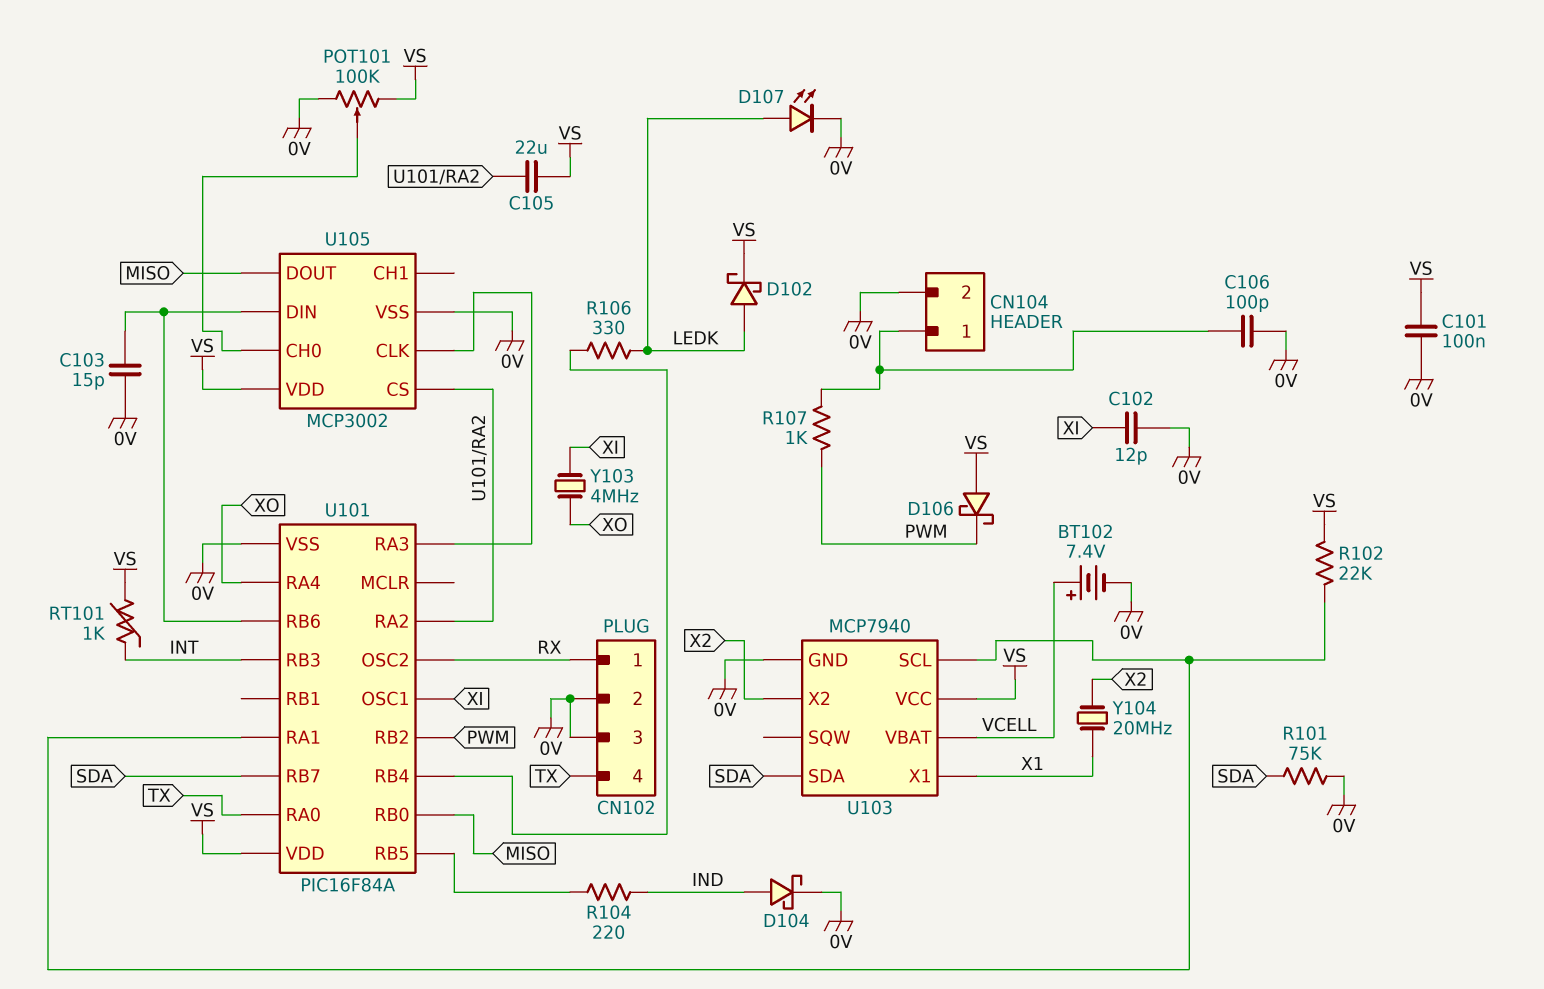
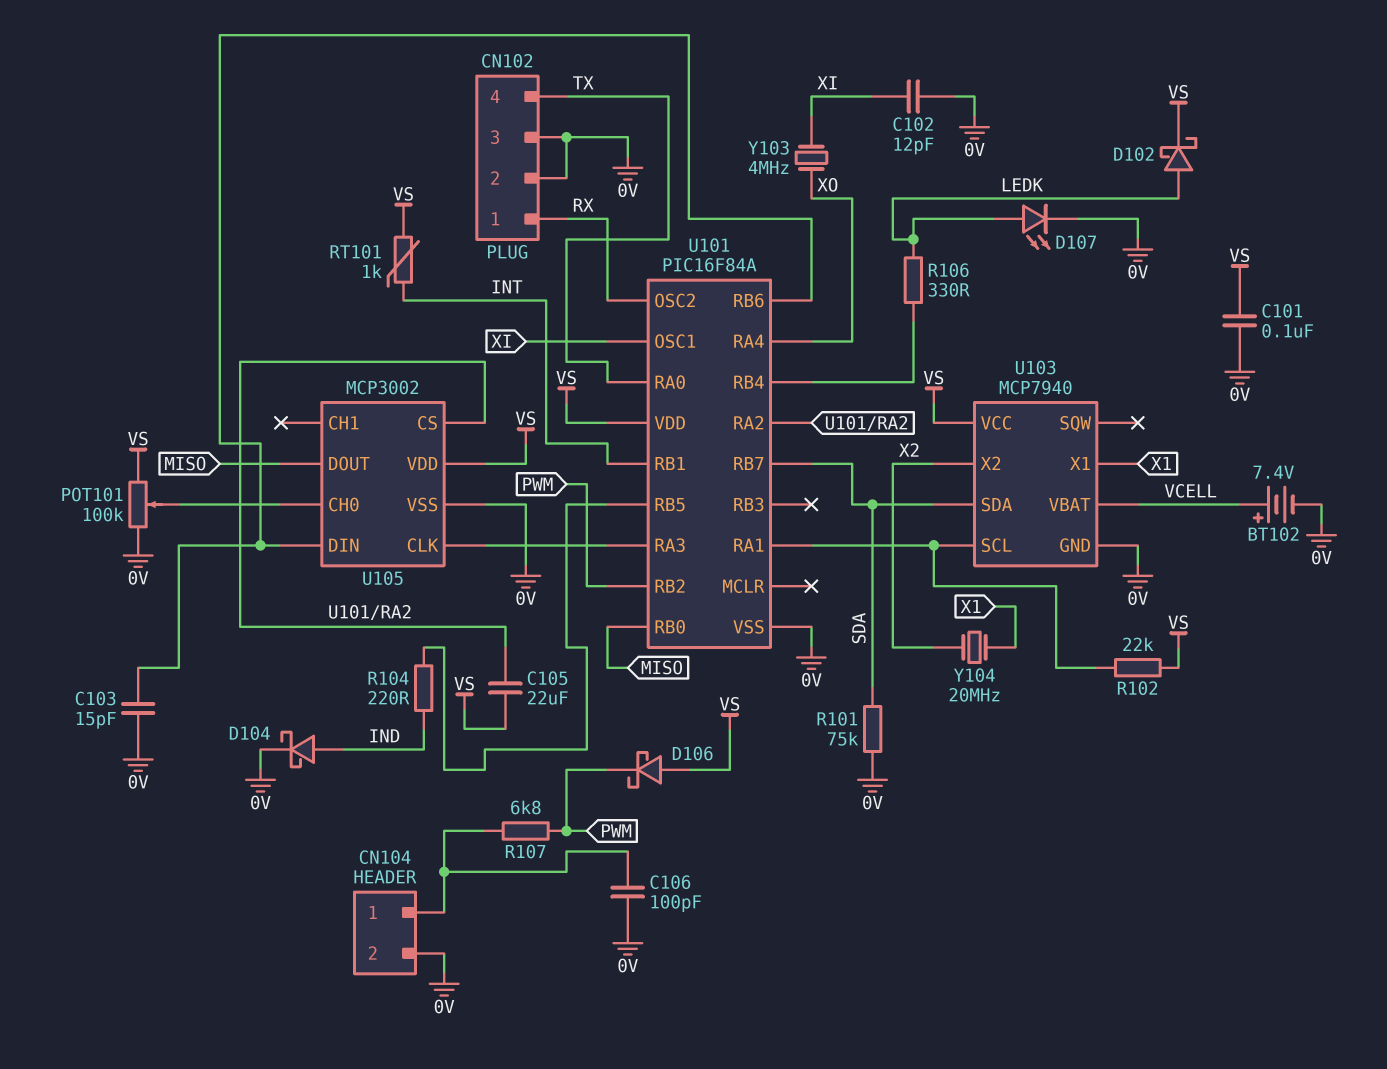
R107: 1k (CN104/1, PWM) -> 6.8k (CN104/1, PWM)
U101 pin RB1: none -> INT
U101 pin RB3: INT -> none

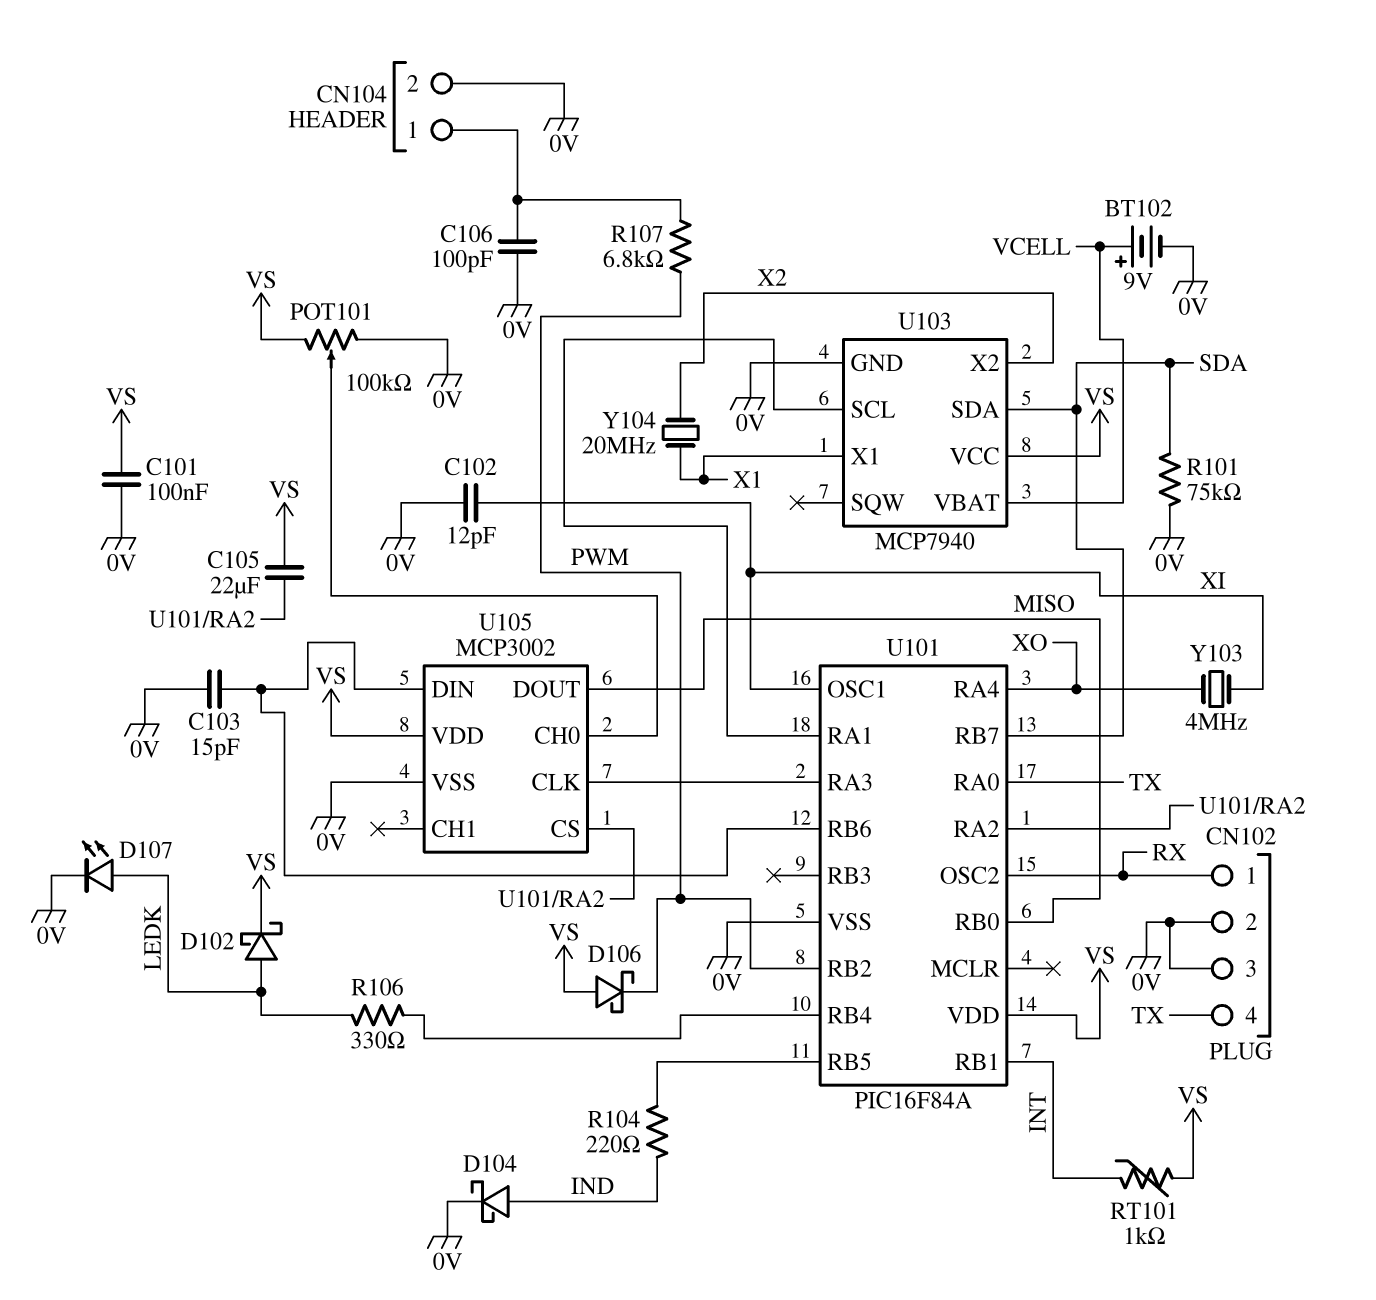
BT102: 7.4V (plus VCELL, minus 0V) -> 9V (plus VCELL, minus 0V)
R102: 22k (U101/RA1, VS) -> none

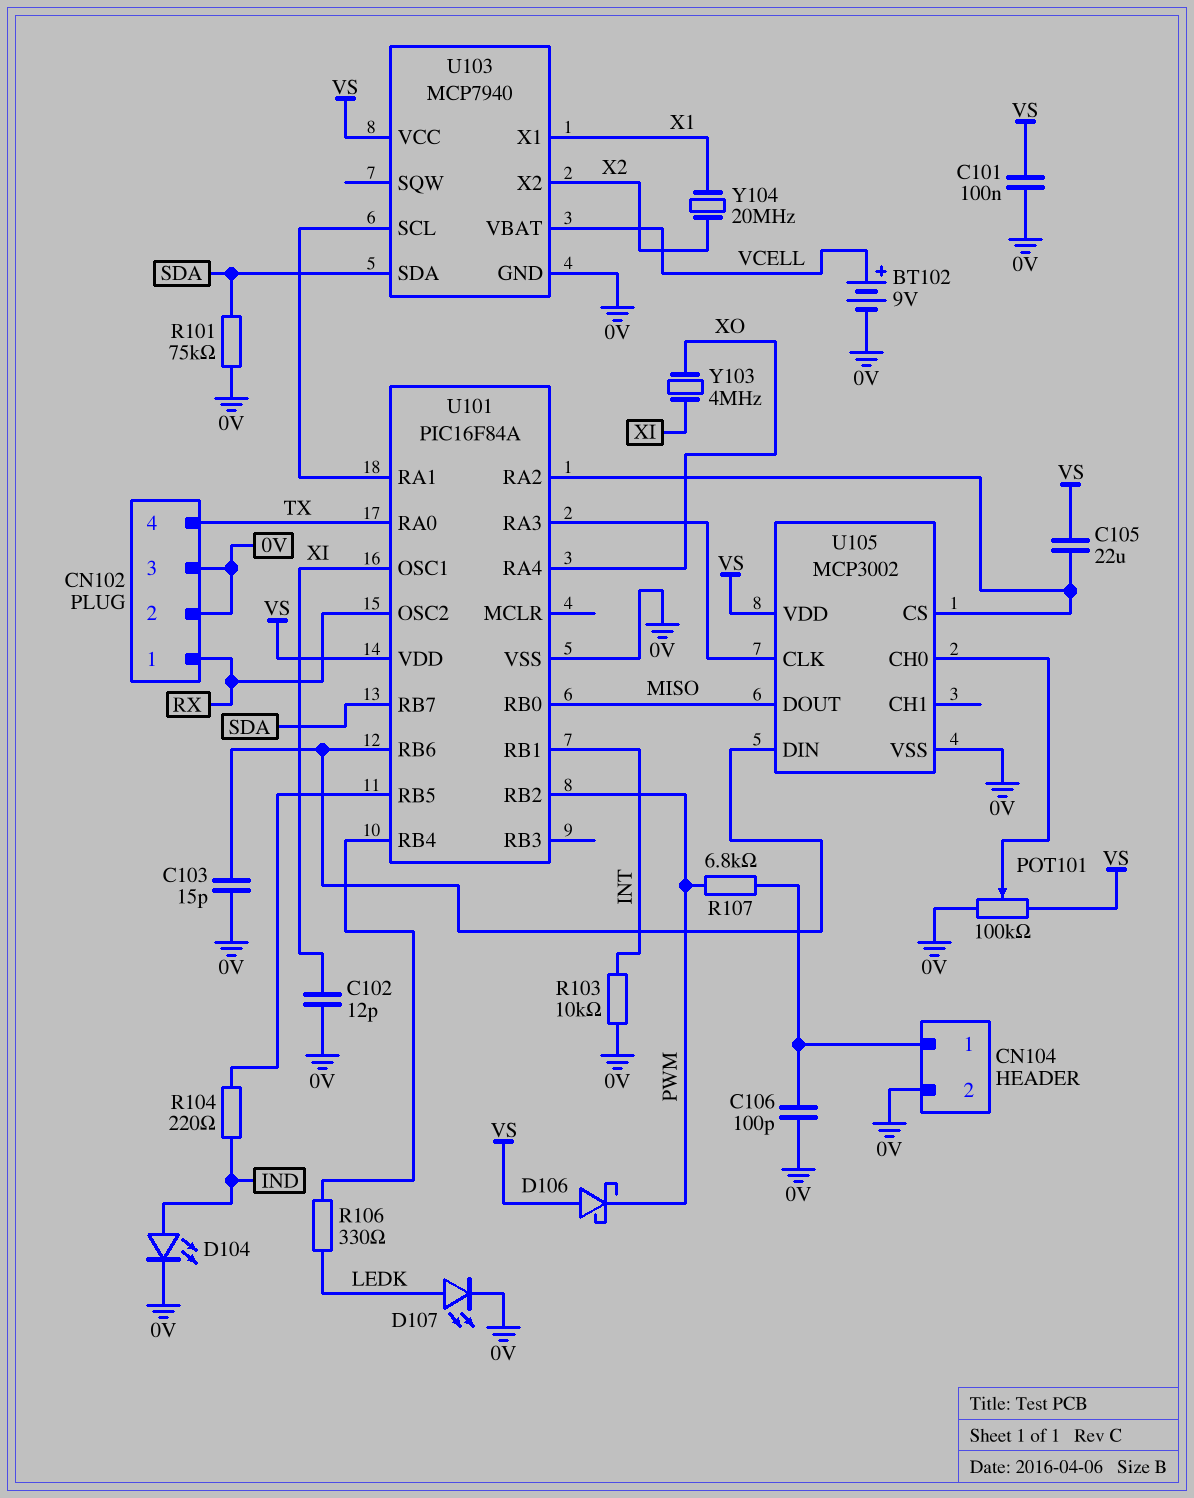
D102: schottky (A LEDK, K VS) -> none
D104: schottky (A IND, K 0V) -> LED (A IND, K 0V)
R103: none -> 10k (0V, INT)
RT101: 1k (INT, VS) -> none

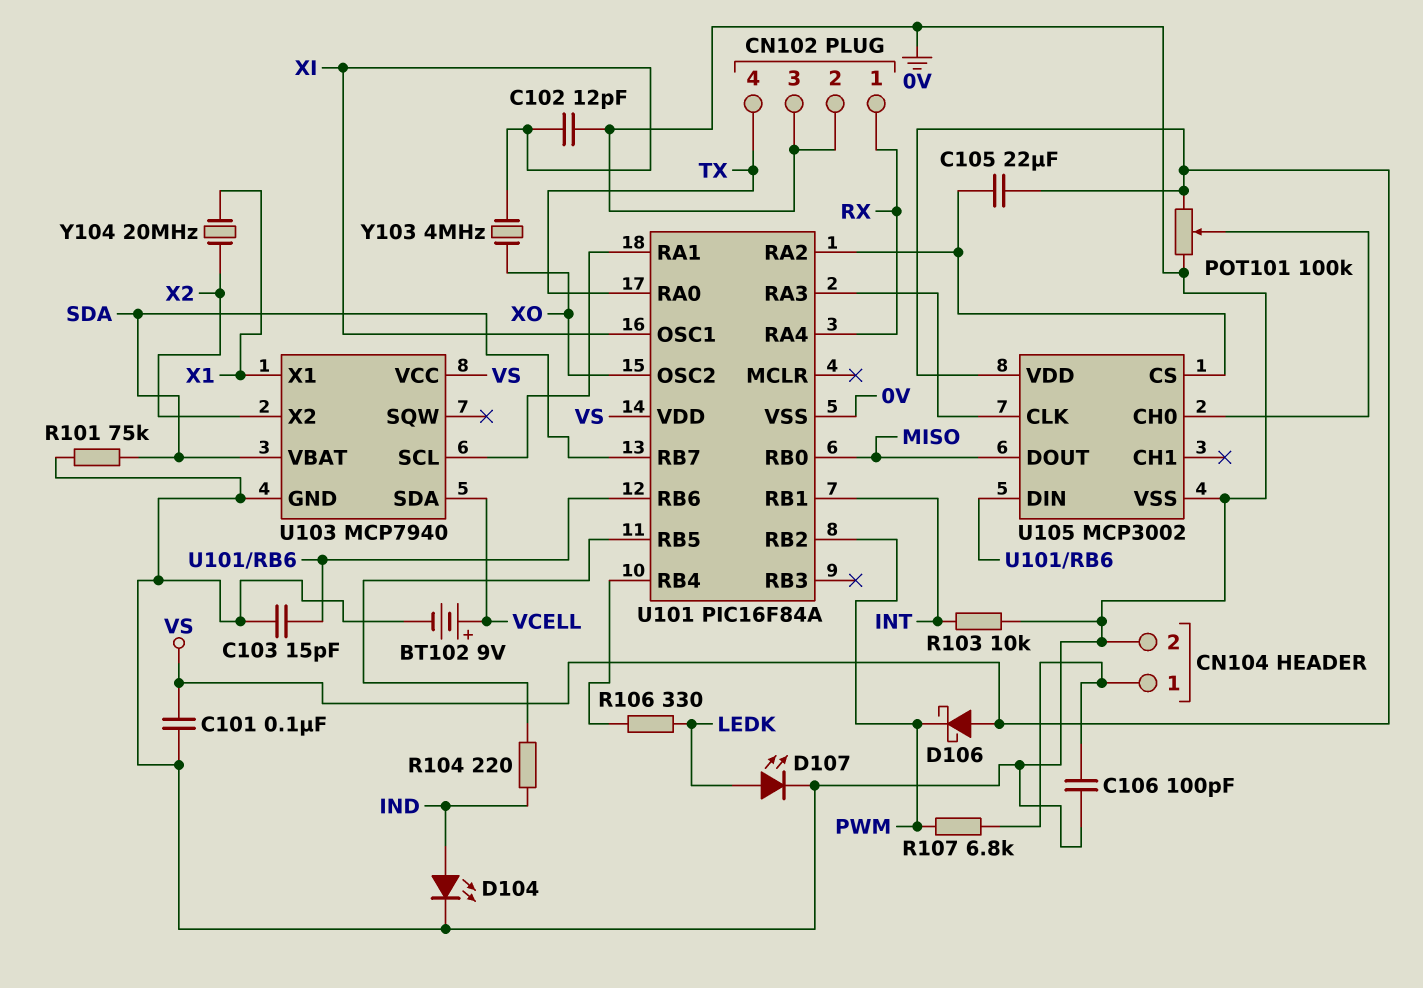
U101 pin OSC2: RX -> XO
U101 pin RA4: XO -> RX
U103 pin SDA: SDA -> VCELL
U103 pin VBAT: VCELL -> SDA

